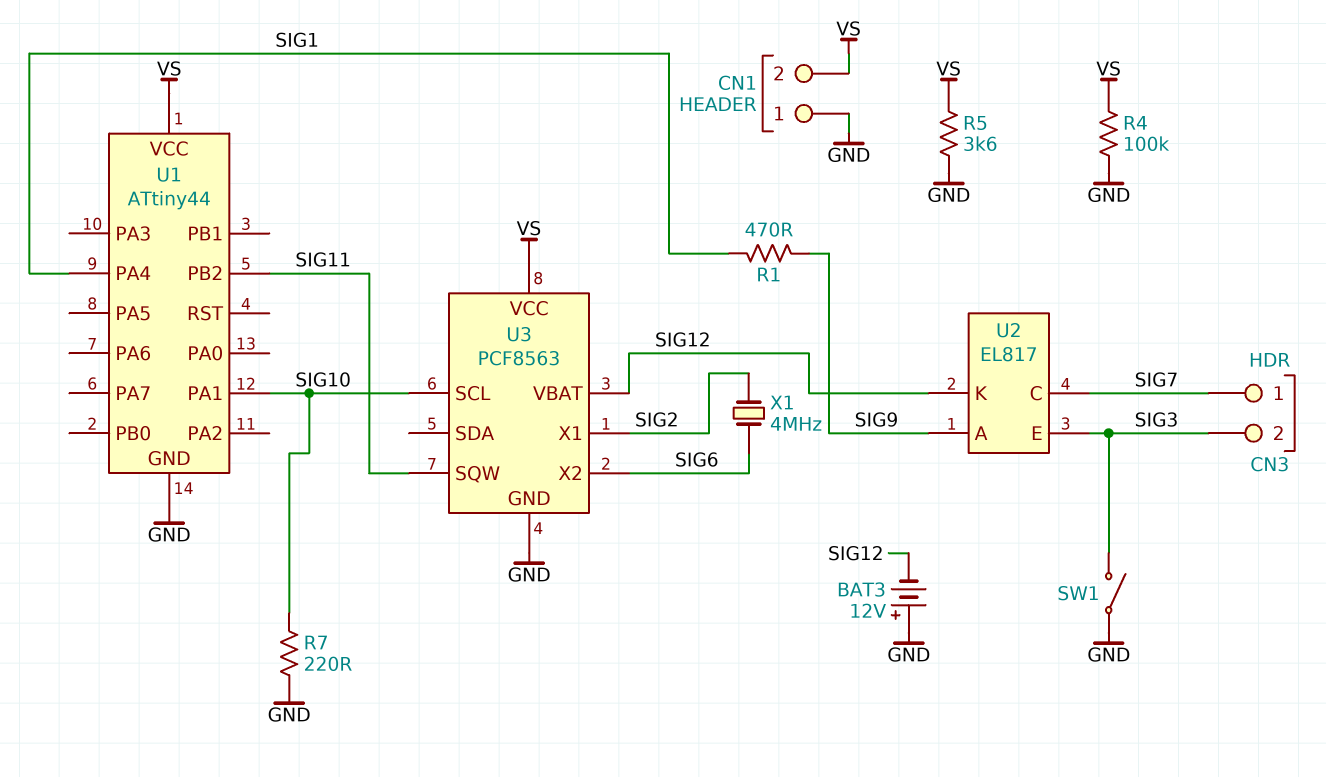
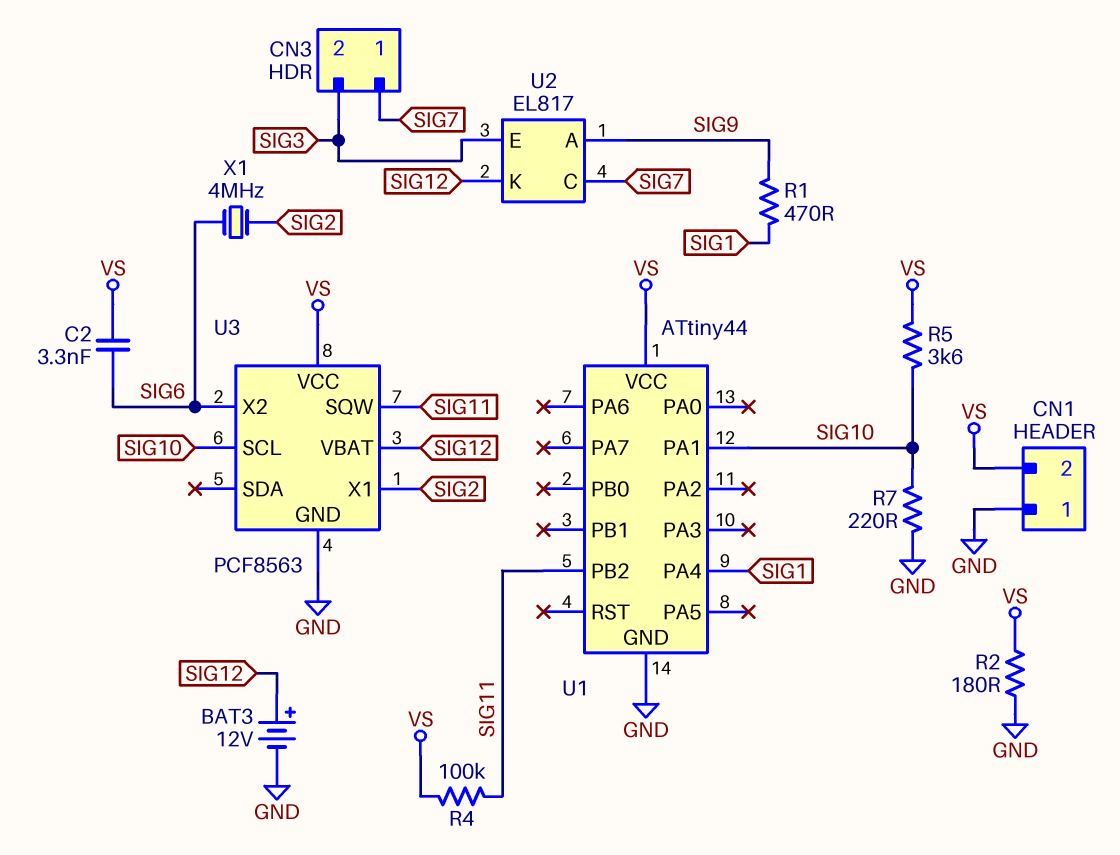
BAT3: 12V (plus GND, minus SIG12) -> 12V (plus SIG12, minus GND)
C2: none -> 3.3nF (SIG6, VS)
R2: none -> 180 (GND, VS)
R4: 100k (GND, VS) -> 100k (SIG11, VS)
R5: 3.6k (GND, VS) -> 3.6k (SIG10, VS)
SW1: switch (GND, SIG3) -> none

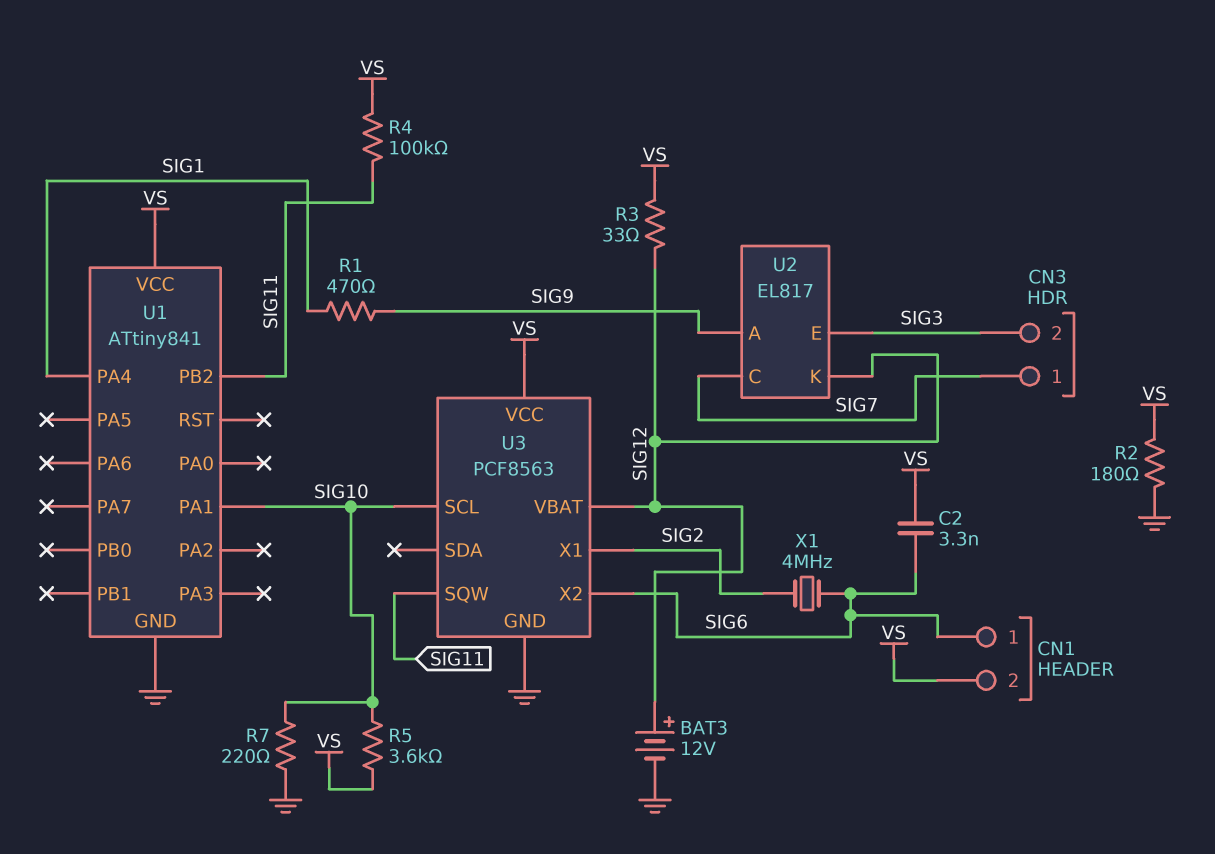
CN1 pin 1: GND -> SIG6
R3: none -> 33 (SIG12, VS)
U1: ATtiny44 -> ATtiny841

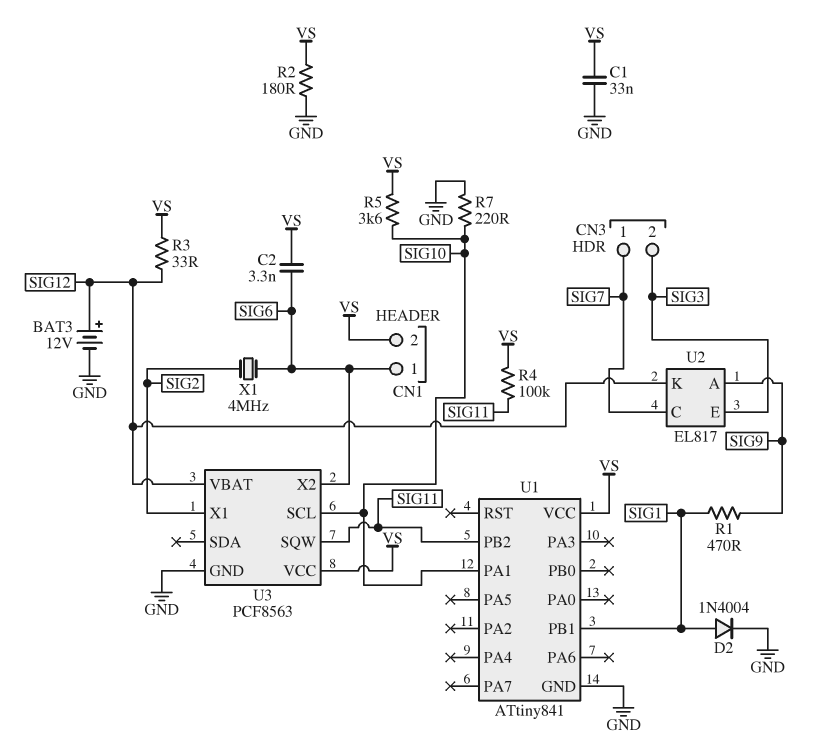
C1: none -> 33nF (GND, VS)
D2: none -> diode 1N4004 (A SIG1, K GND)
U1 pin PA4: SIG1 -> none
U1 pin PB1: none -> SIG1

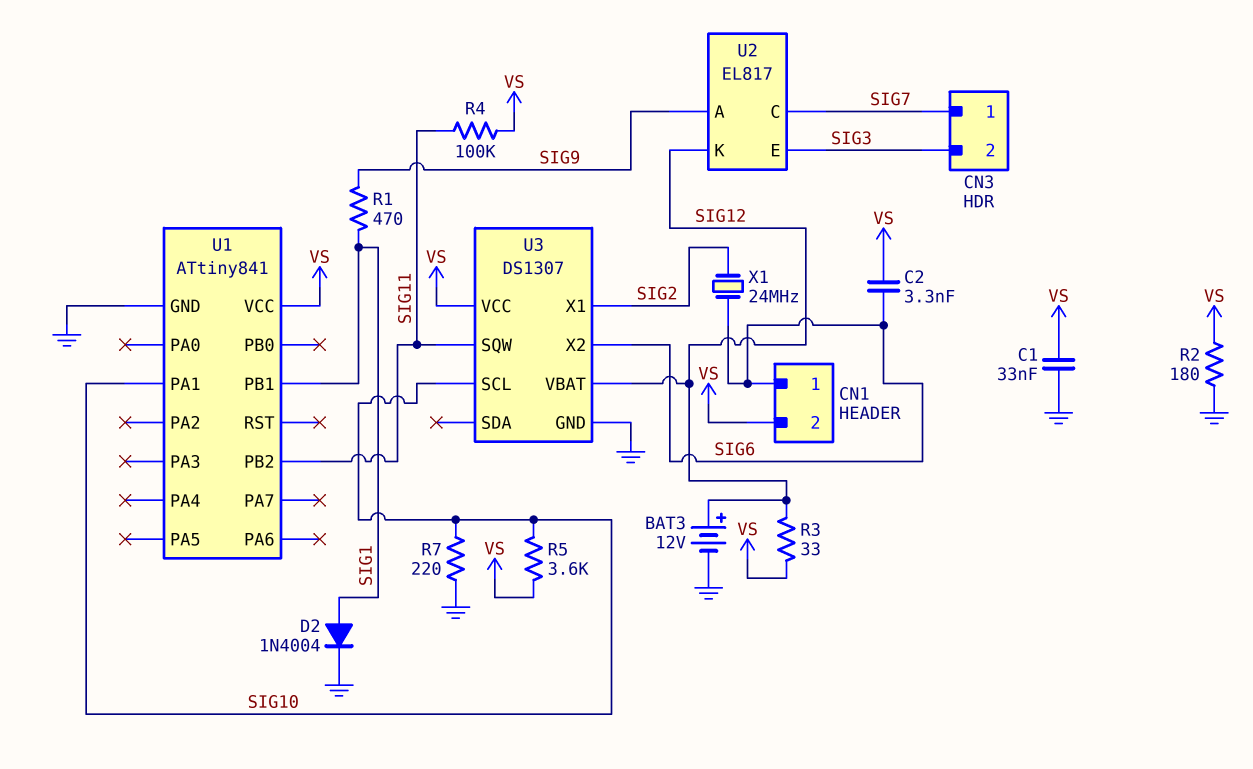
U3: PCF8563 -> DS1307
X1: 4MHz (SIG2, SIG6) -> 24MHz (SIG2, SIG6)

